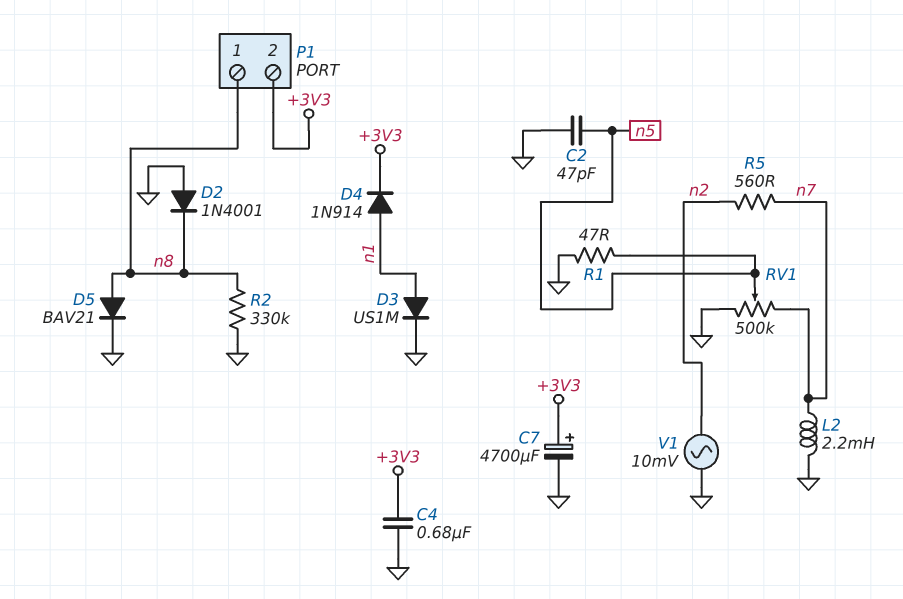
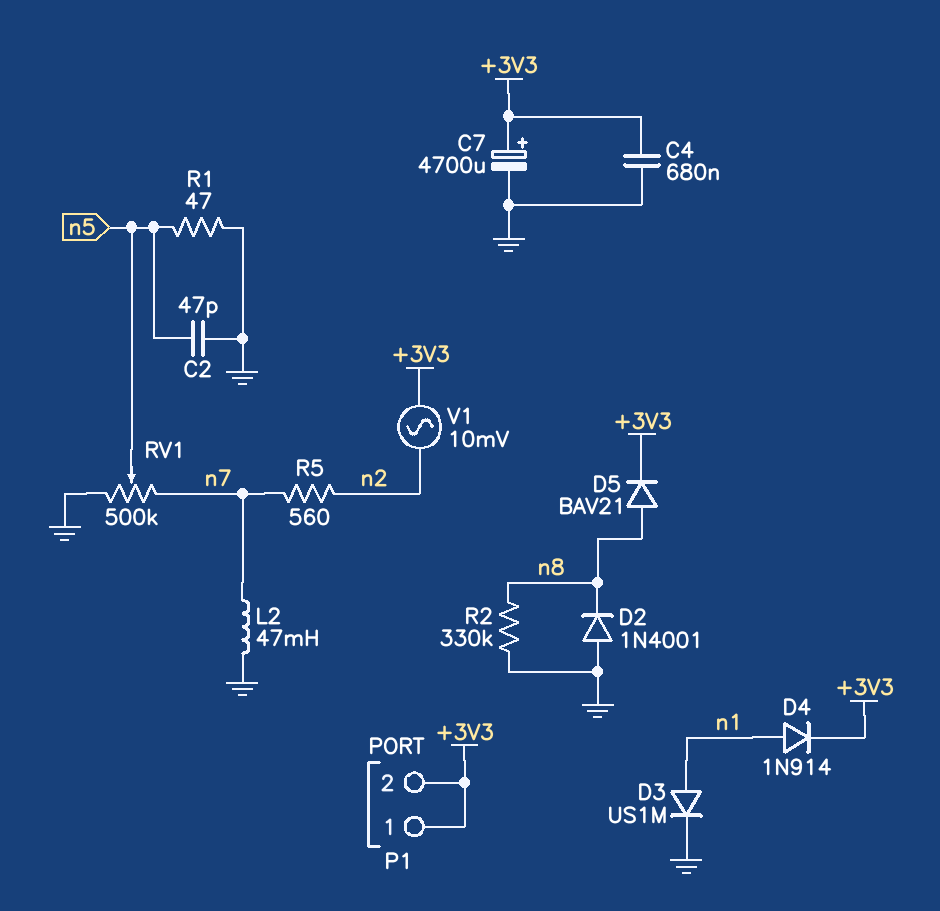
D5: diode BAV21 (A n8, K GND) -> diode BAV21 (A n8, K +3V3)
L2: 2.2mH (GND, n7) -> 47mH (GND, n7)
P1 pin 1: n8 -> +3V3
V1: AC 10mV (GND, n2) -> AC 10mV (+3V3, n2)

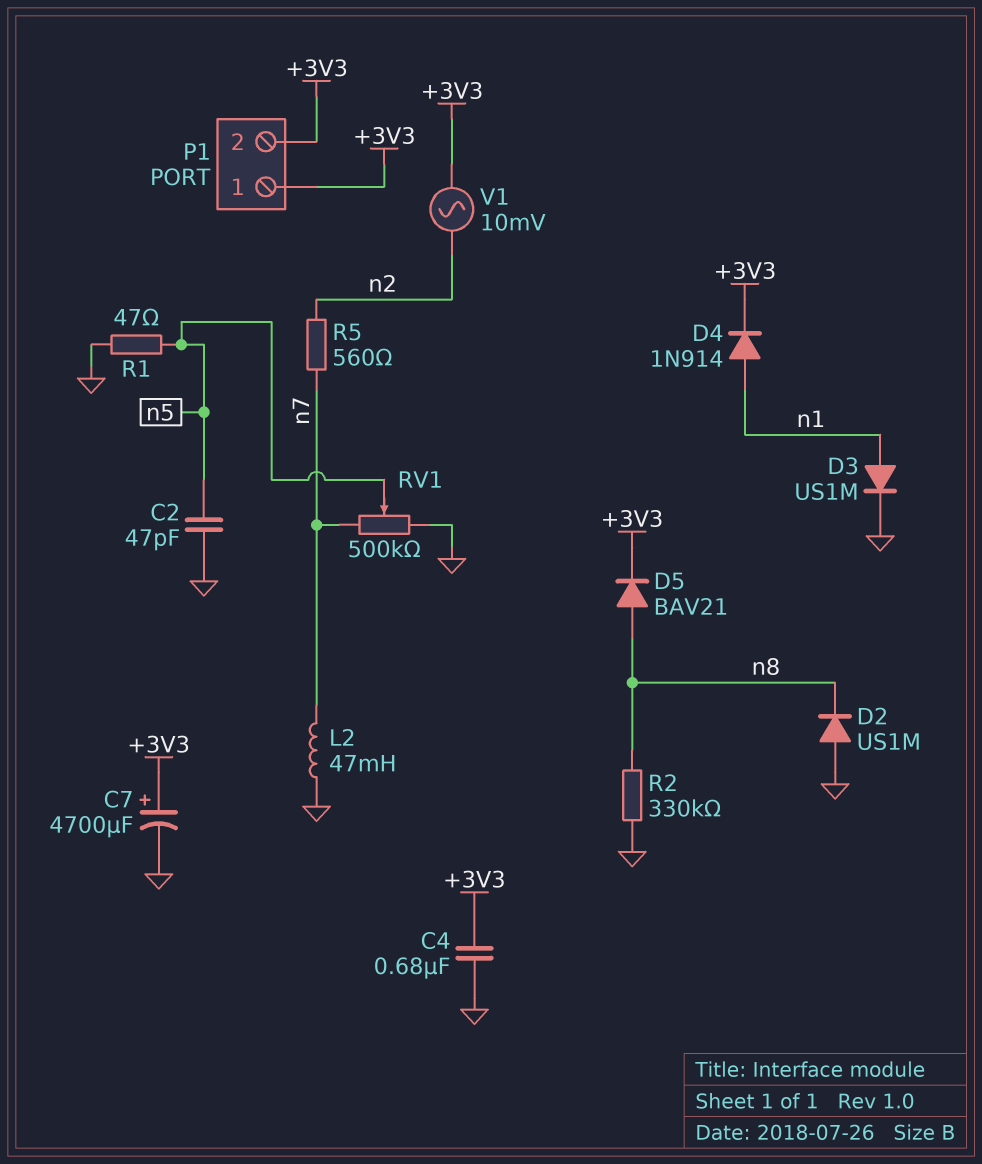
D2: diode 1N4001 (A GND, K n8) -> diode US1M (A GND, K n8)

